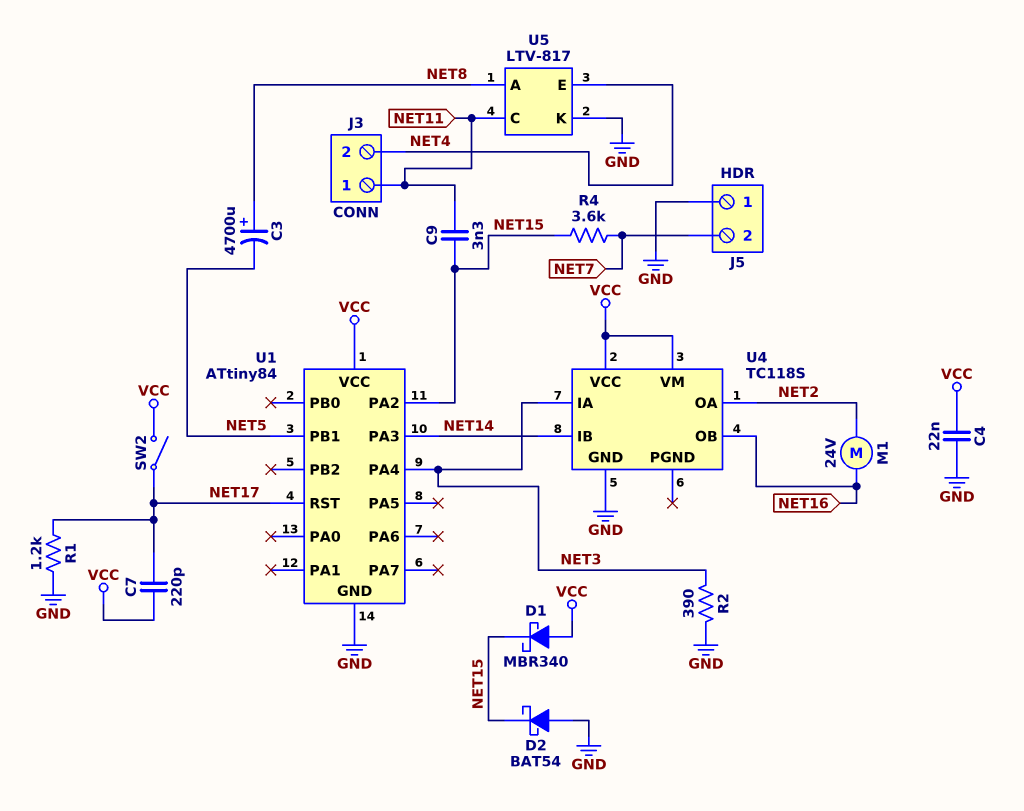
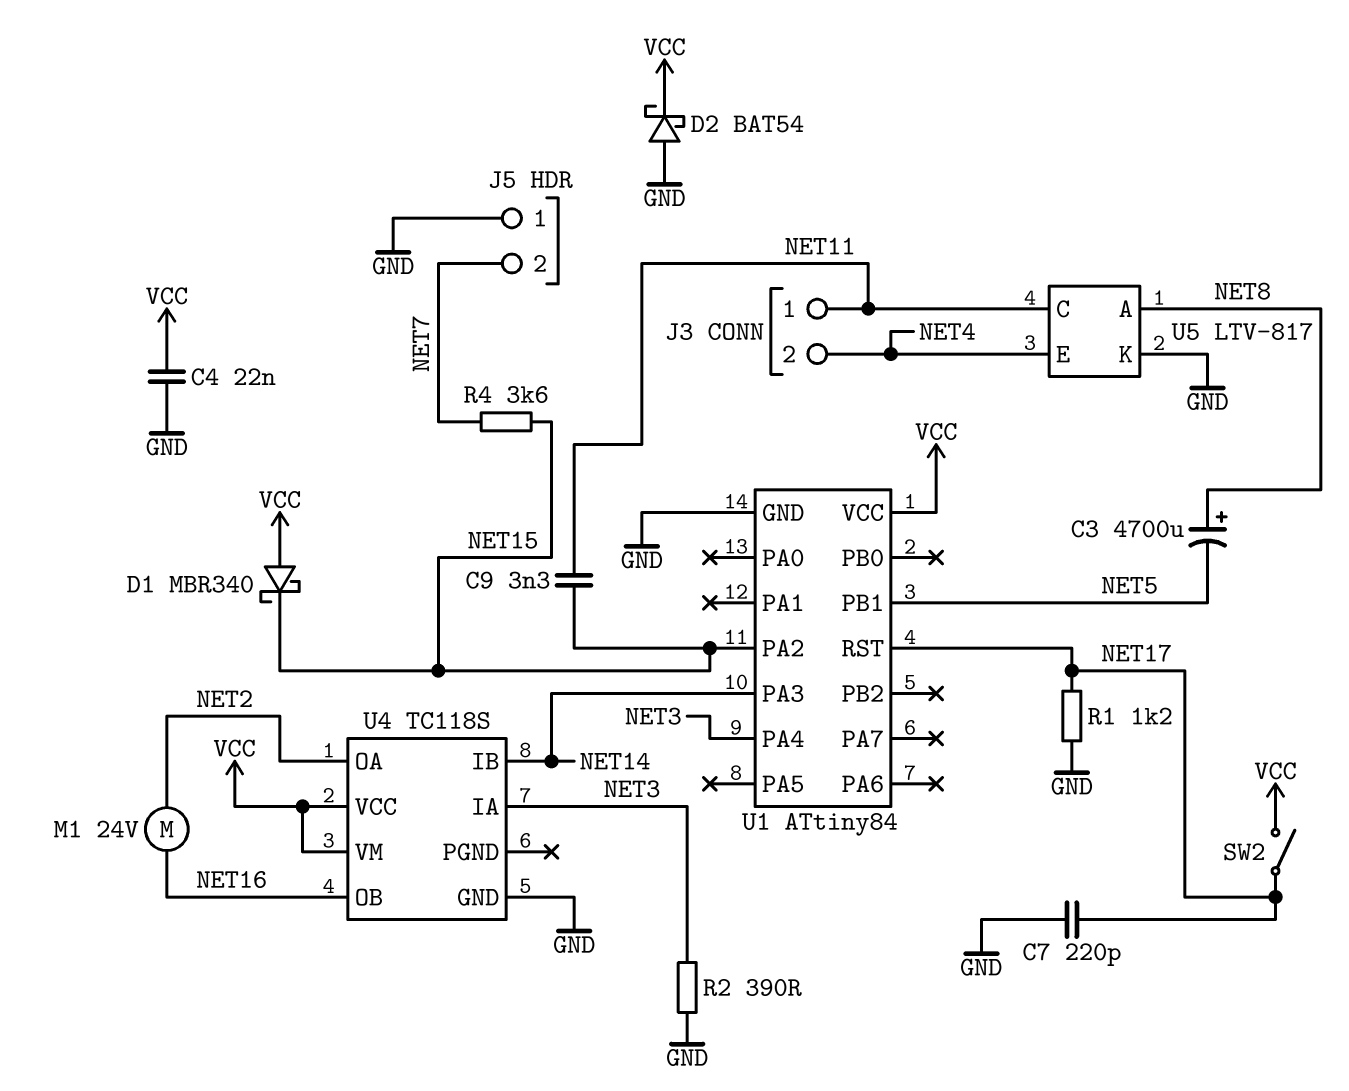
C7: 220pF (NET17, VCC) -> 220pF (GND, NET17)
D2: schottky BAT54 (A GND, K NET15) -> schottky BAT54 (A GND, K VCC)

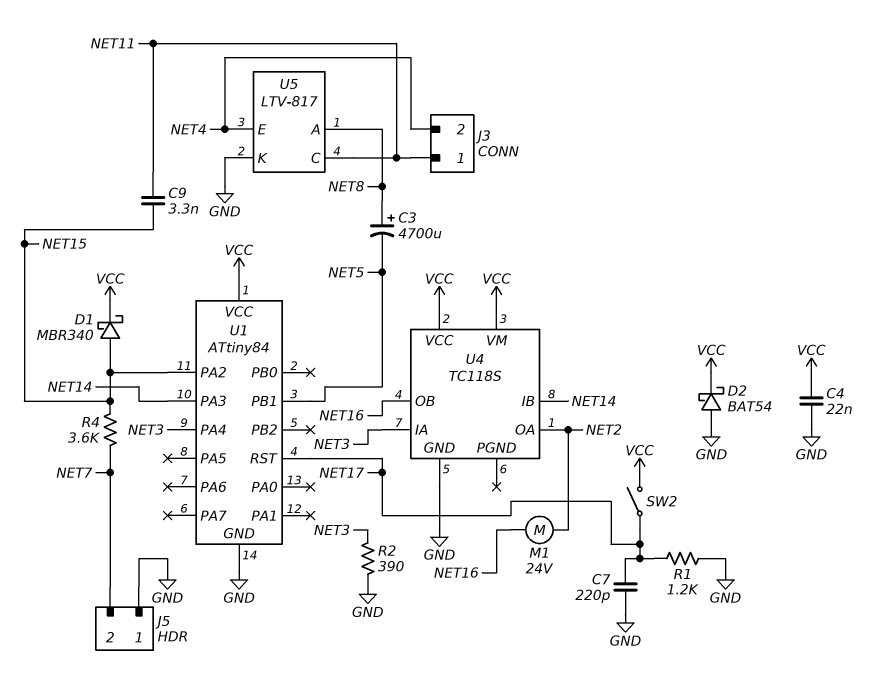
D1: schottky MBR340 (A VCC, K NET15) -> schottky MBR340 (A NET15, K VCC)

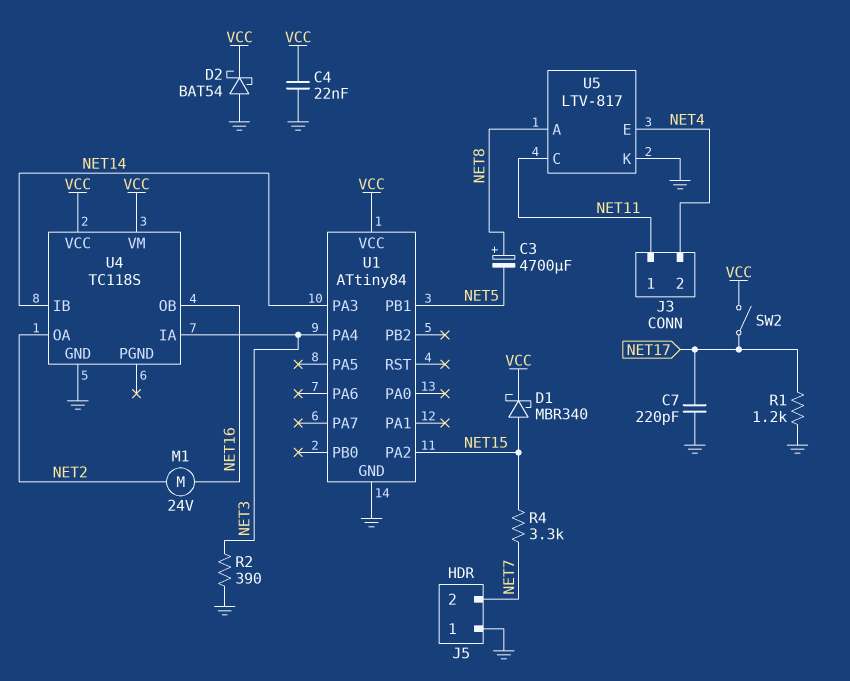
C9: 3.3nF (NET11, NET15) -> none
R4: 3.6k (NET7, NET15) -> 3.3k (NET7, NET15)
U1 pin RST: NET17 -> none

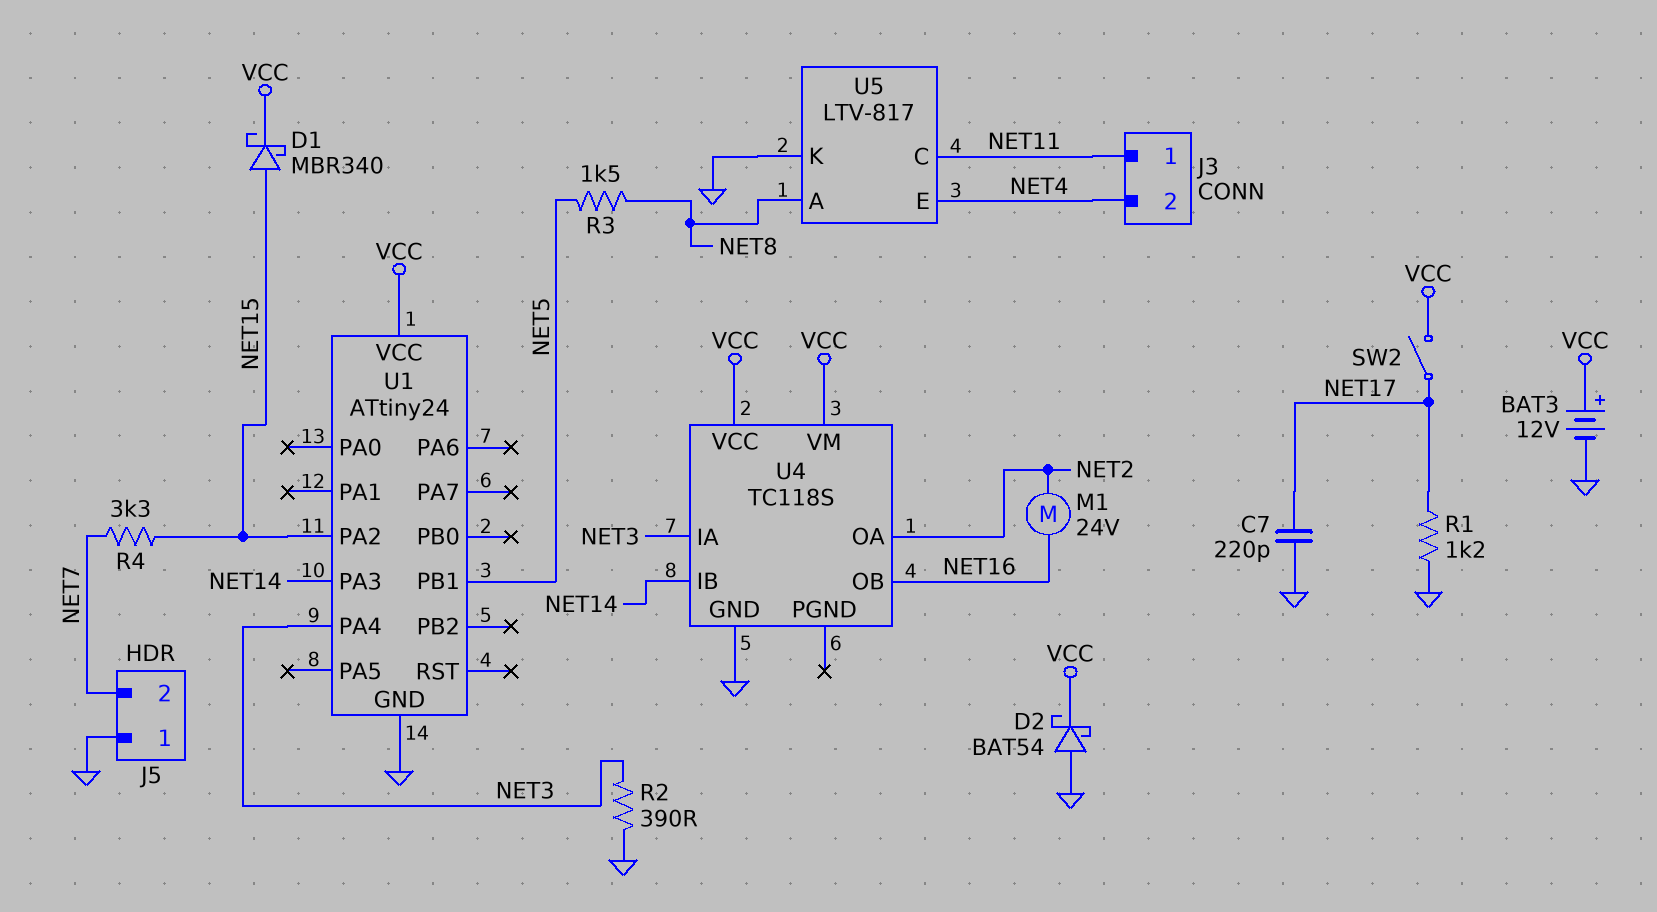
BAT3: none -> 12V (plus VCC, minus GND)
C3: 4700uF (plus NET8, minus NET5) -> none
C4: 22nF (GND, VCC) -> none
R3: none -> 1.5k (NET5, NET8)
U1: ATtiny84 -> ATtiny24

